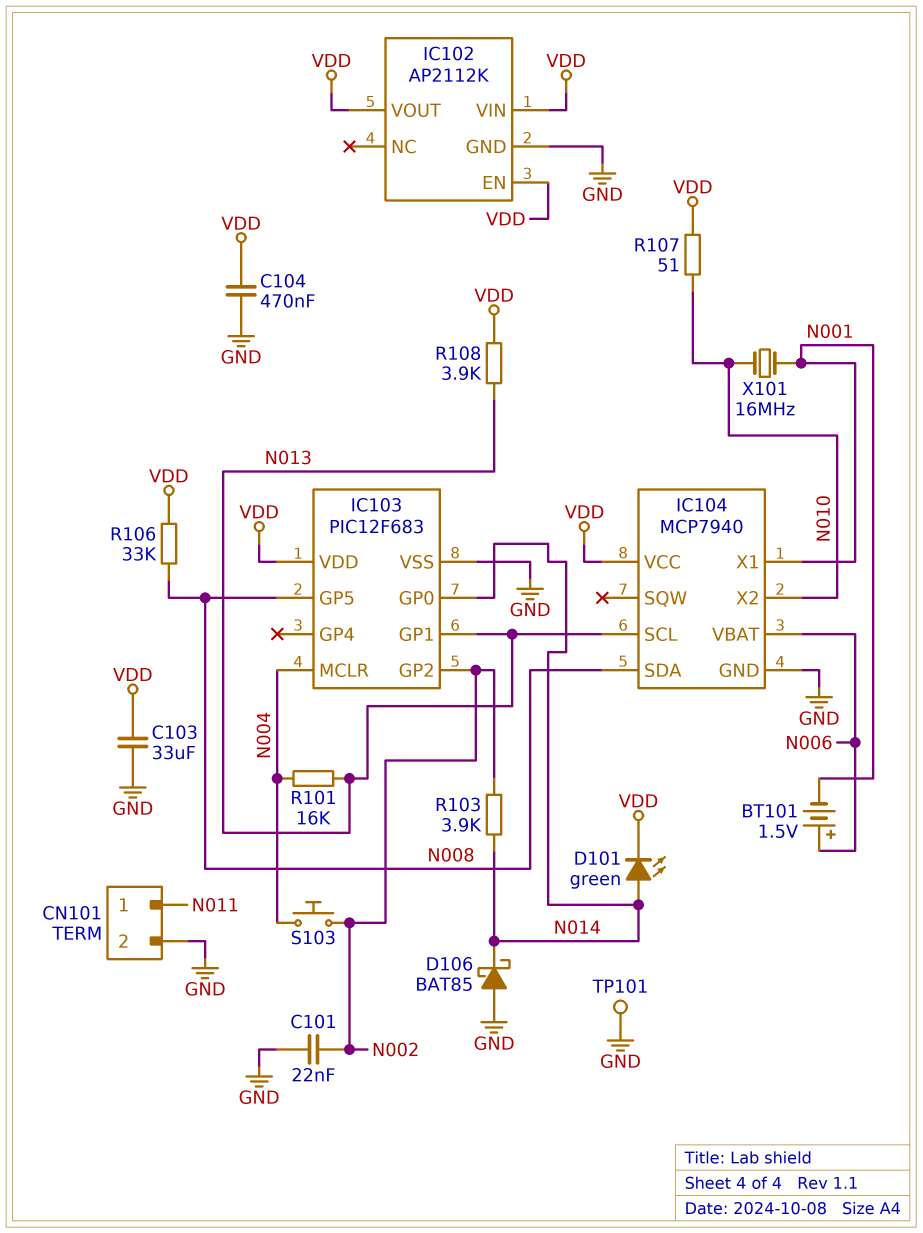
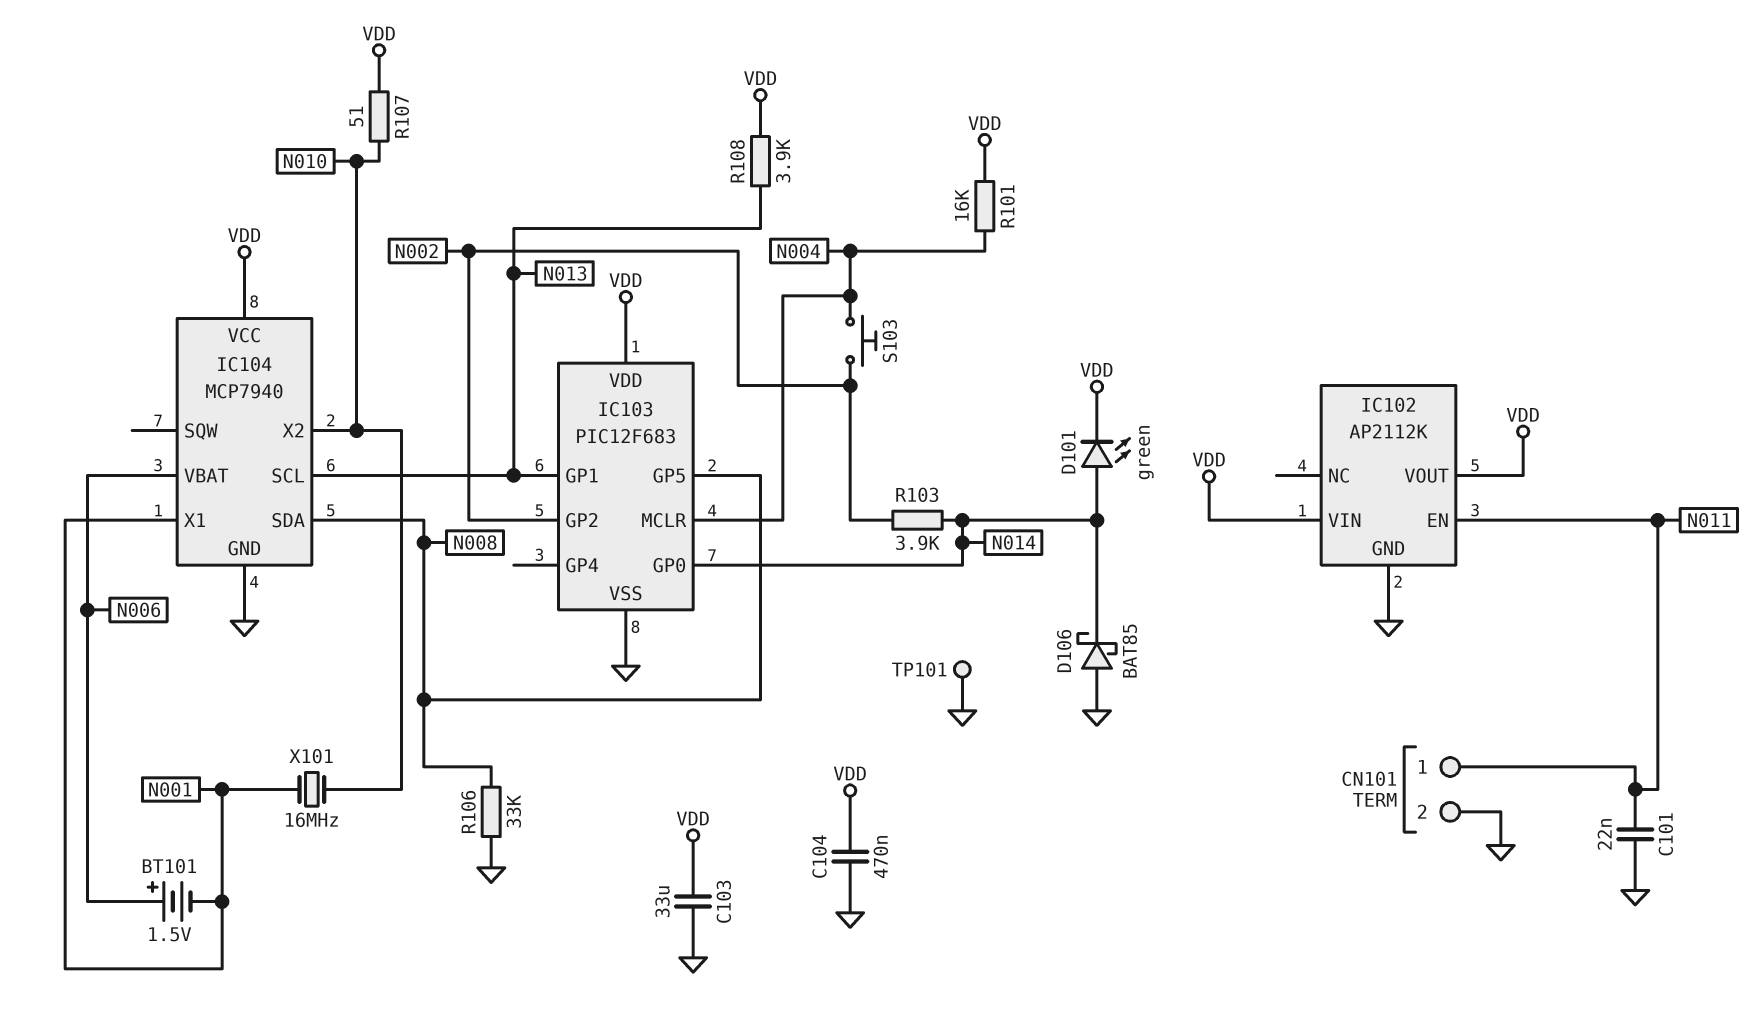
C101: 22nF (GND, N002) -> 22nF (GND, N011)
IC102 pin EN: VDD -> N011
R101: 16k (N004, N013) -> 16k (N004, VDD)
R106: 33k (N008, VDD) -> 33k (GND, N008)

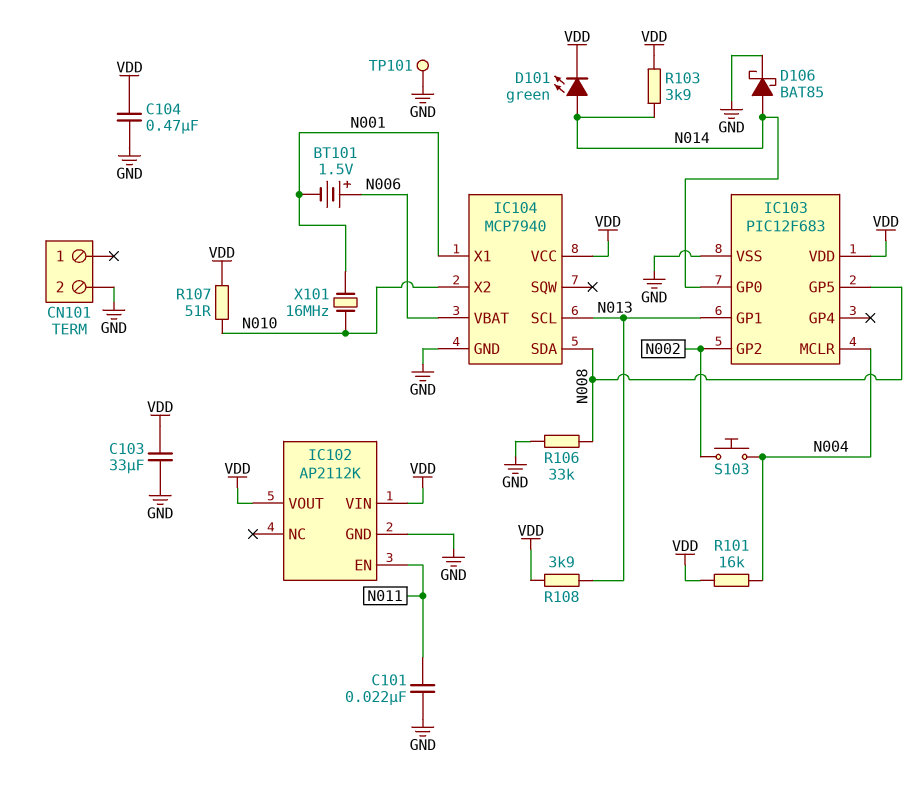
CN101 pin 1: N011 -> none
D106: schottky BAT85 (A GND, K N014) -> schottky BAT85 (A N014, K GND)
R103: 3.9k (N002, N014) -> 3.9k (N014, VDD)

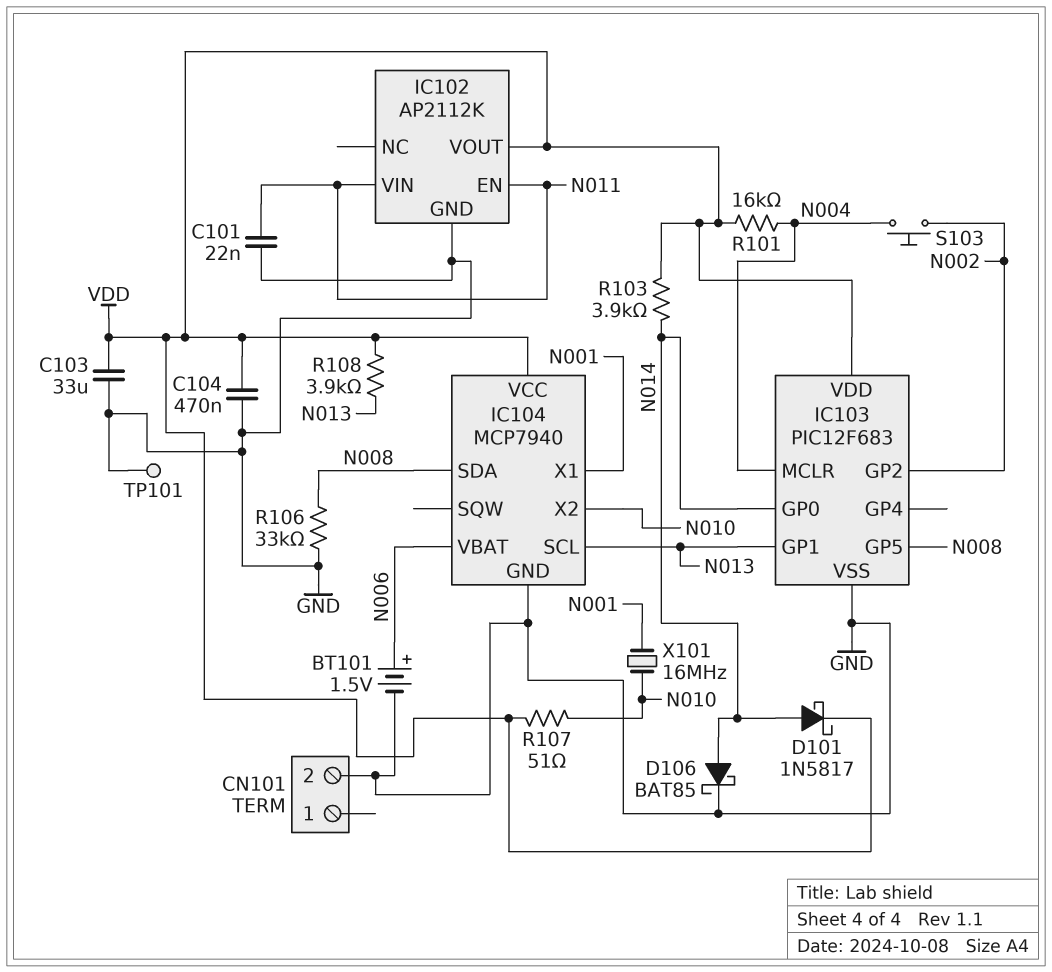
BT101: 1.5V (plus N006, minus N001) -> 1.5V (plus N006, minus GND)
D101: LED green (A N014, K VDD) -> schottky 1N5817 (A N014, K VDD)
IC102 pin VIN: VDD -> N011

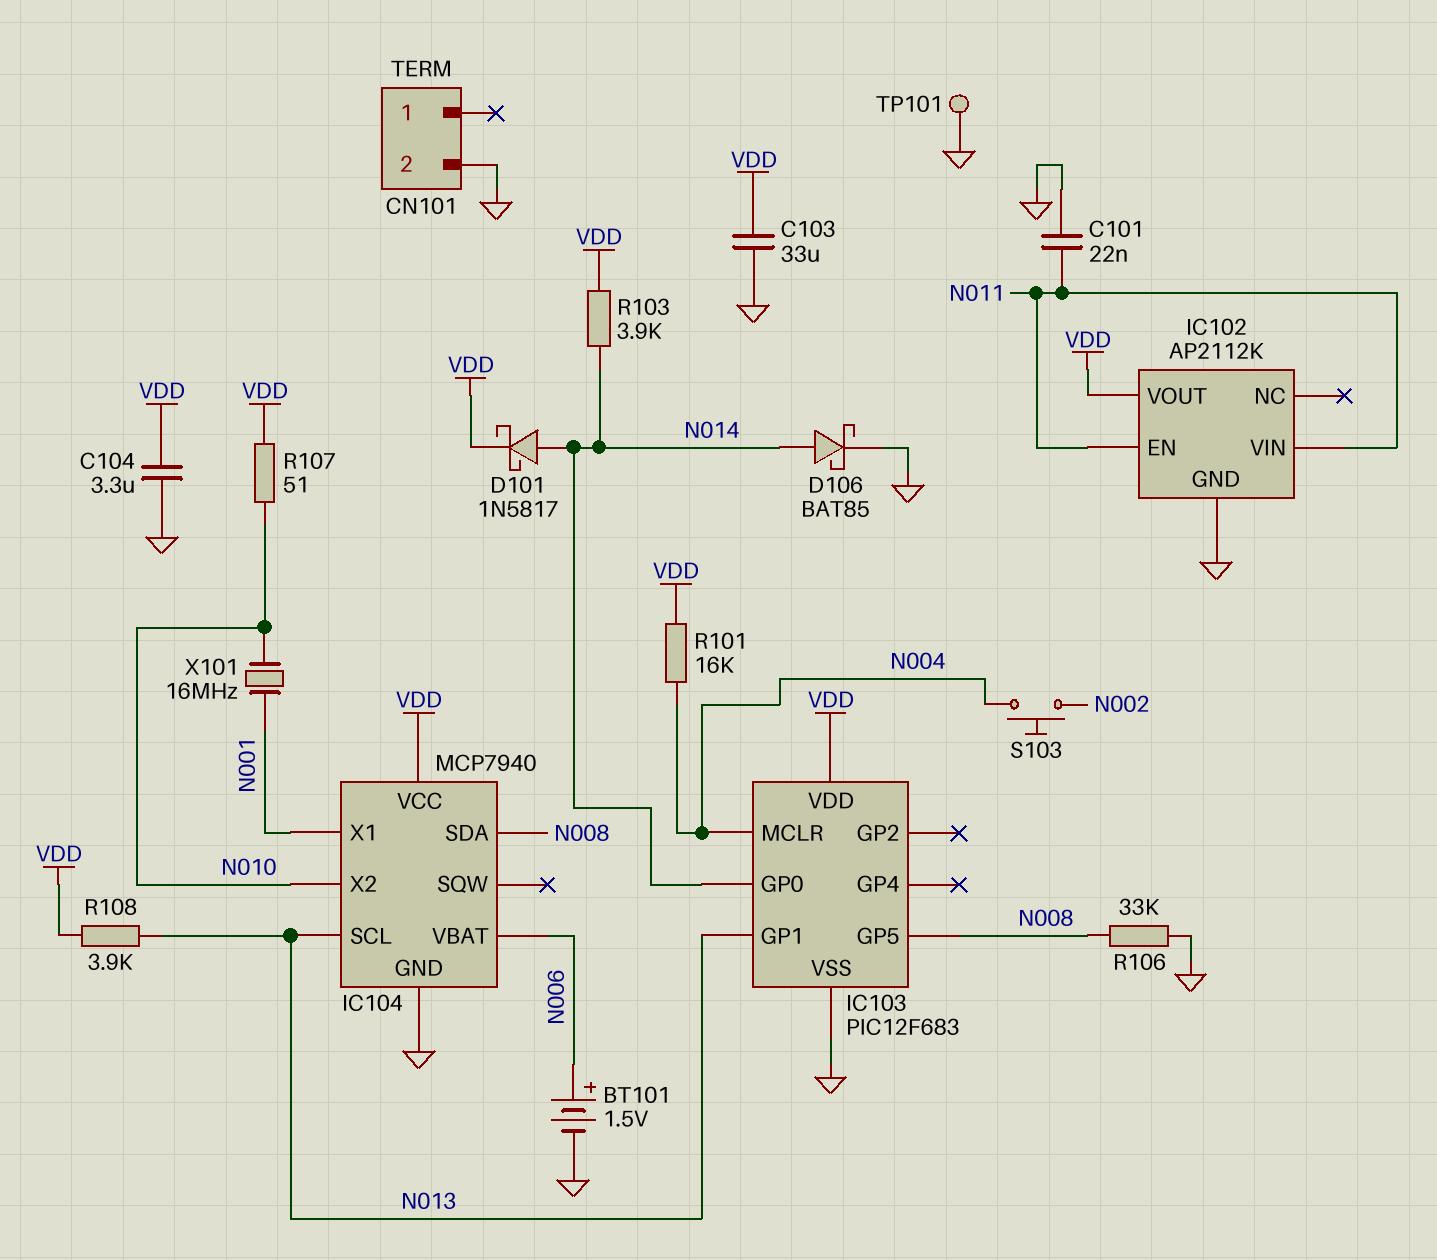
C104: 470nF (GND, VDD) -> 3.3uF (GND, VDD)
IC103 pin GP2: N002 -> none

